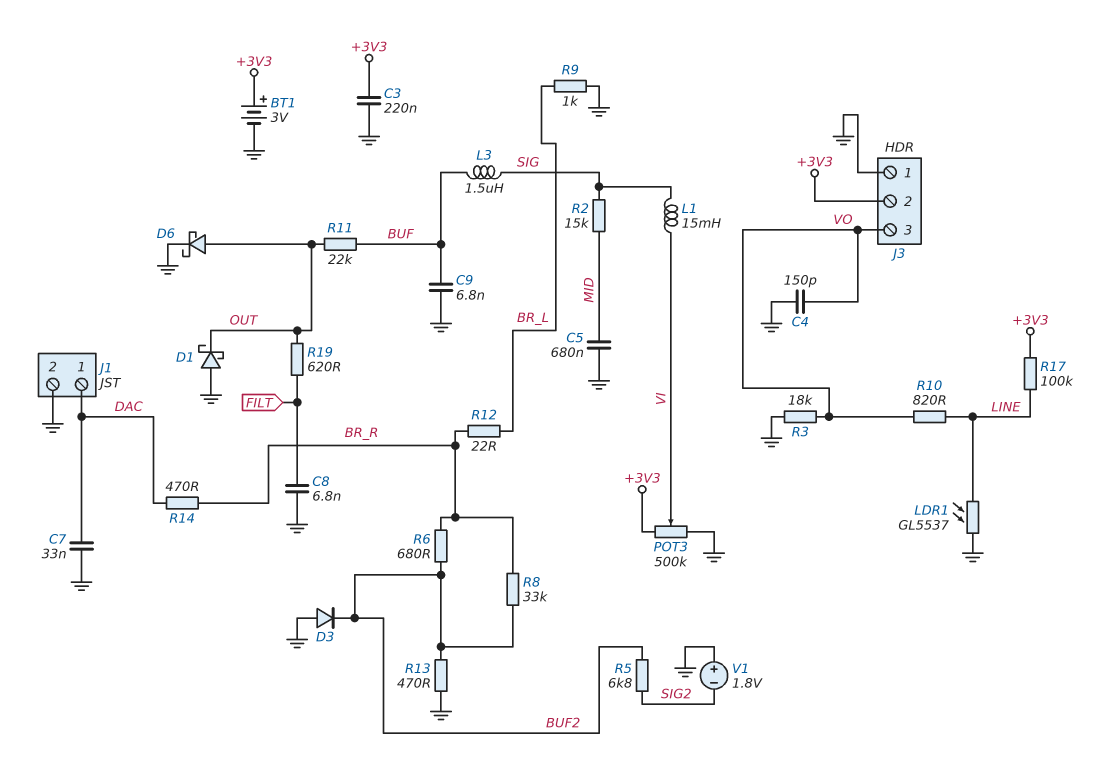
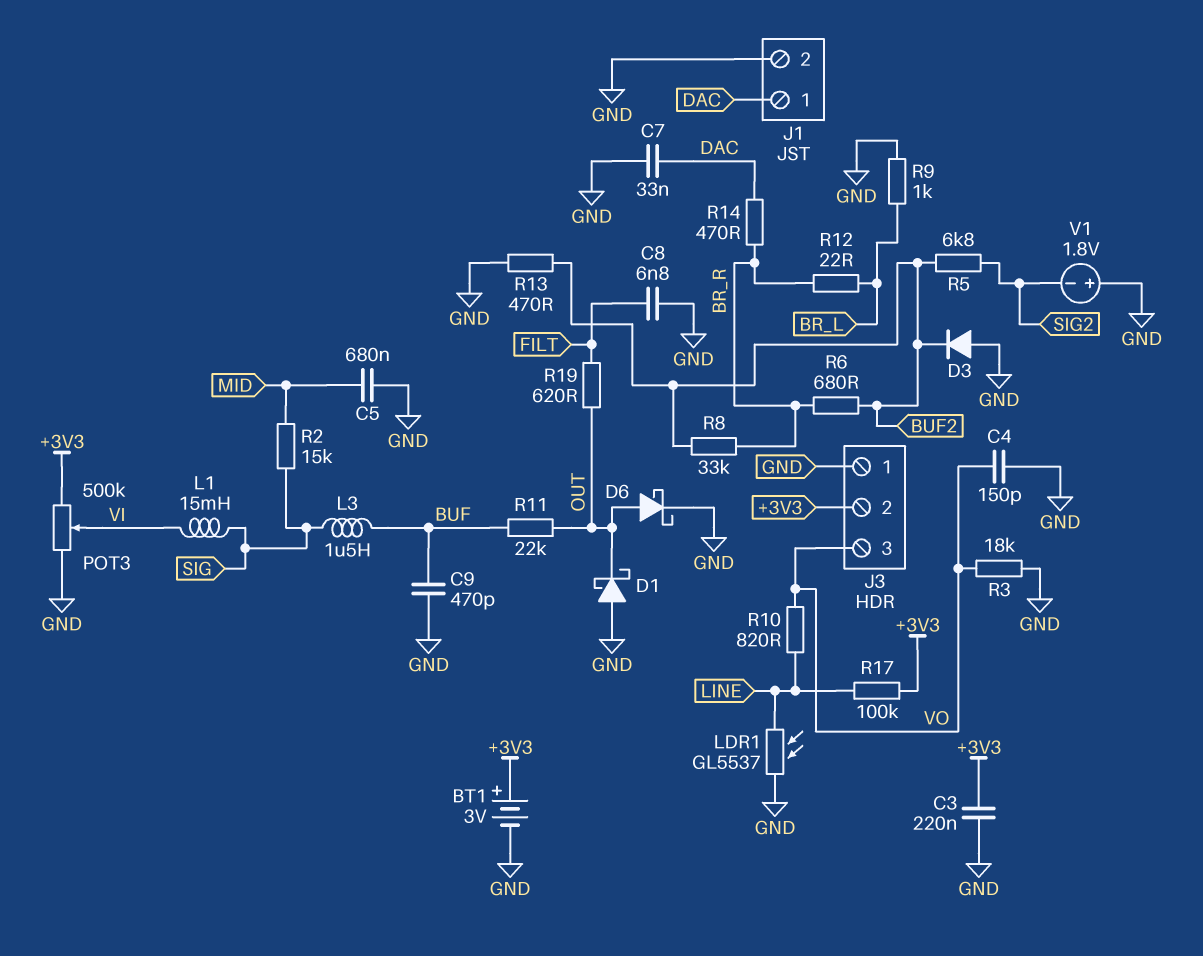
C9: 6.8nF (BUF, GND) -> 470pF (BUF, GND)

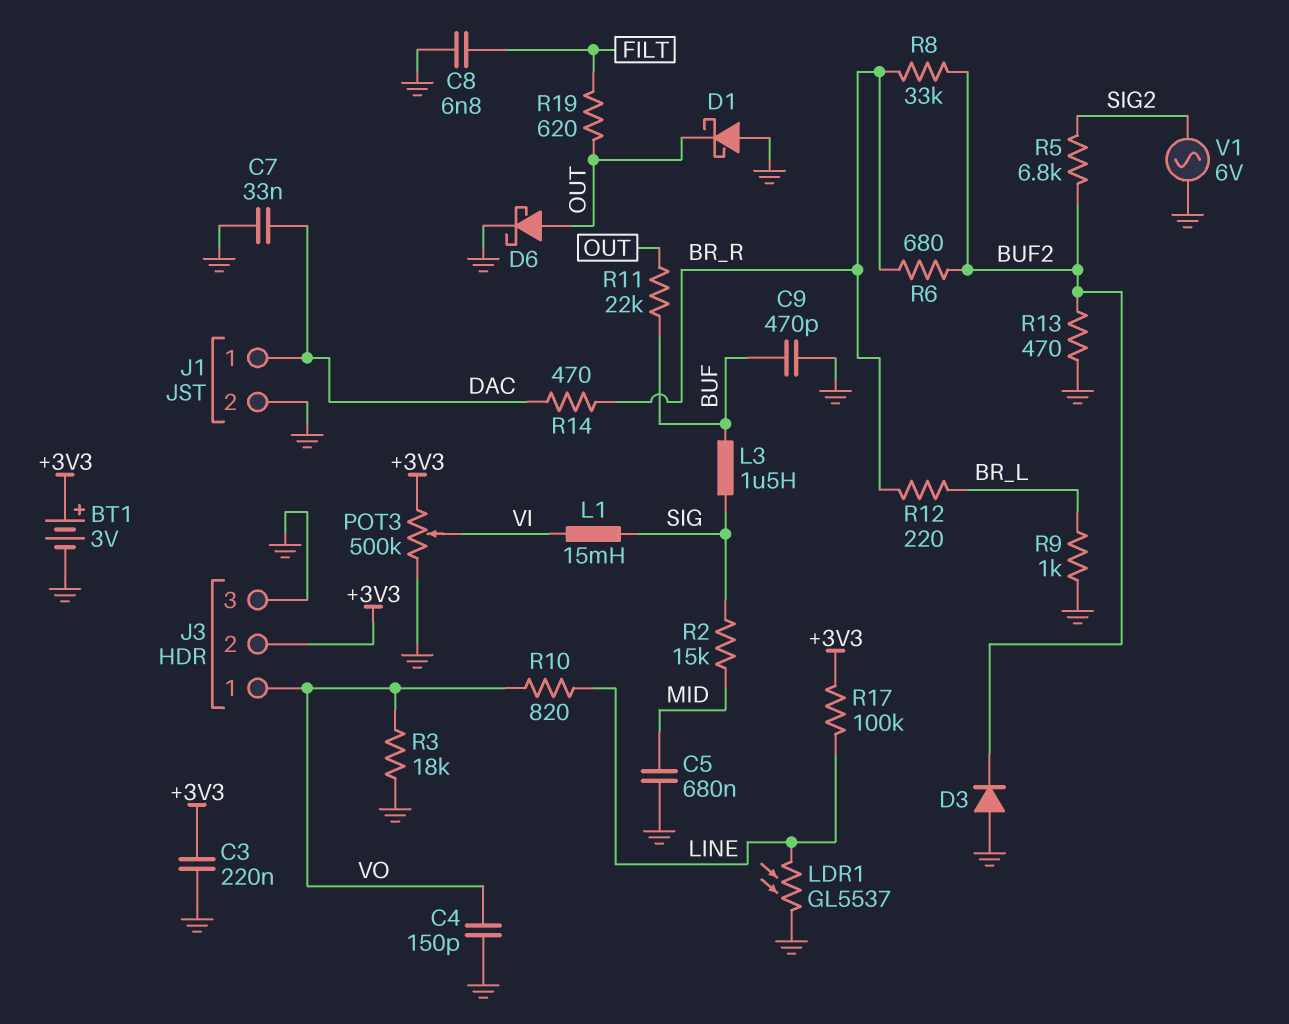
J3 pin 1: GND -> VO
J3 pin 3: VO -> GND
R12: 22 (BR_L, BR_R) -> 220 (BR_L, BR_R)
V1: 1.8V (plus GND, minus SIG2) -> AC 6V (GND, SIG2)

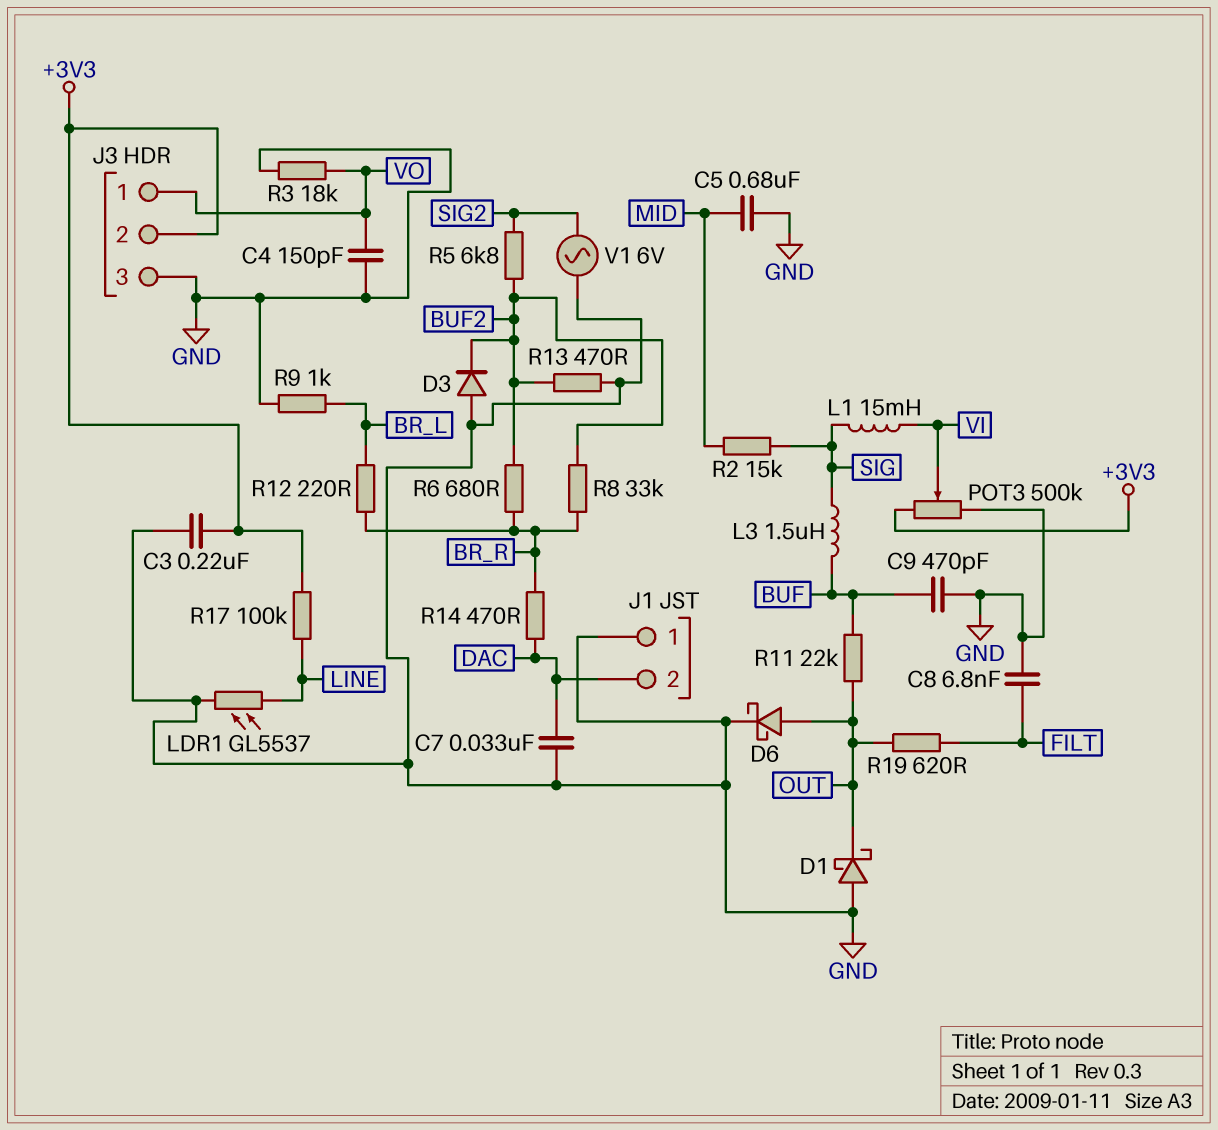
BT1: 3V (plus +3V3, minus GND) -> none
J1 pin 1: DAC -> GND
J1 pin 2: GND -> DAC
R10: 820 (LINE, VO) -> none

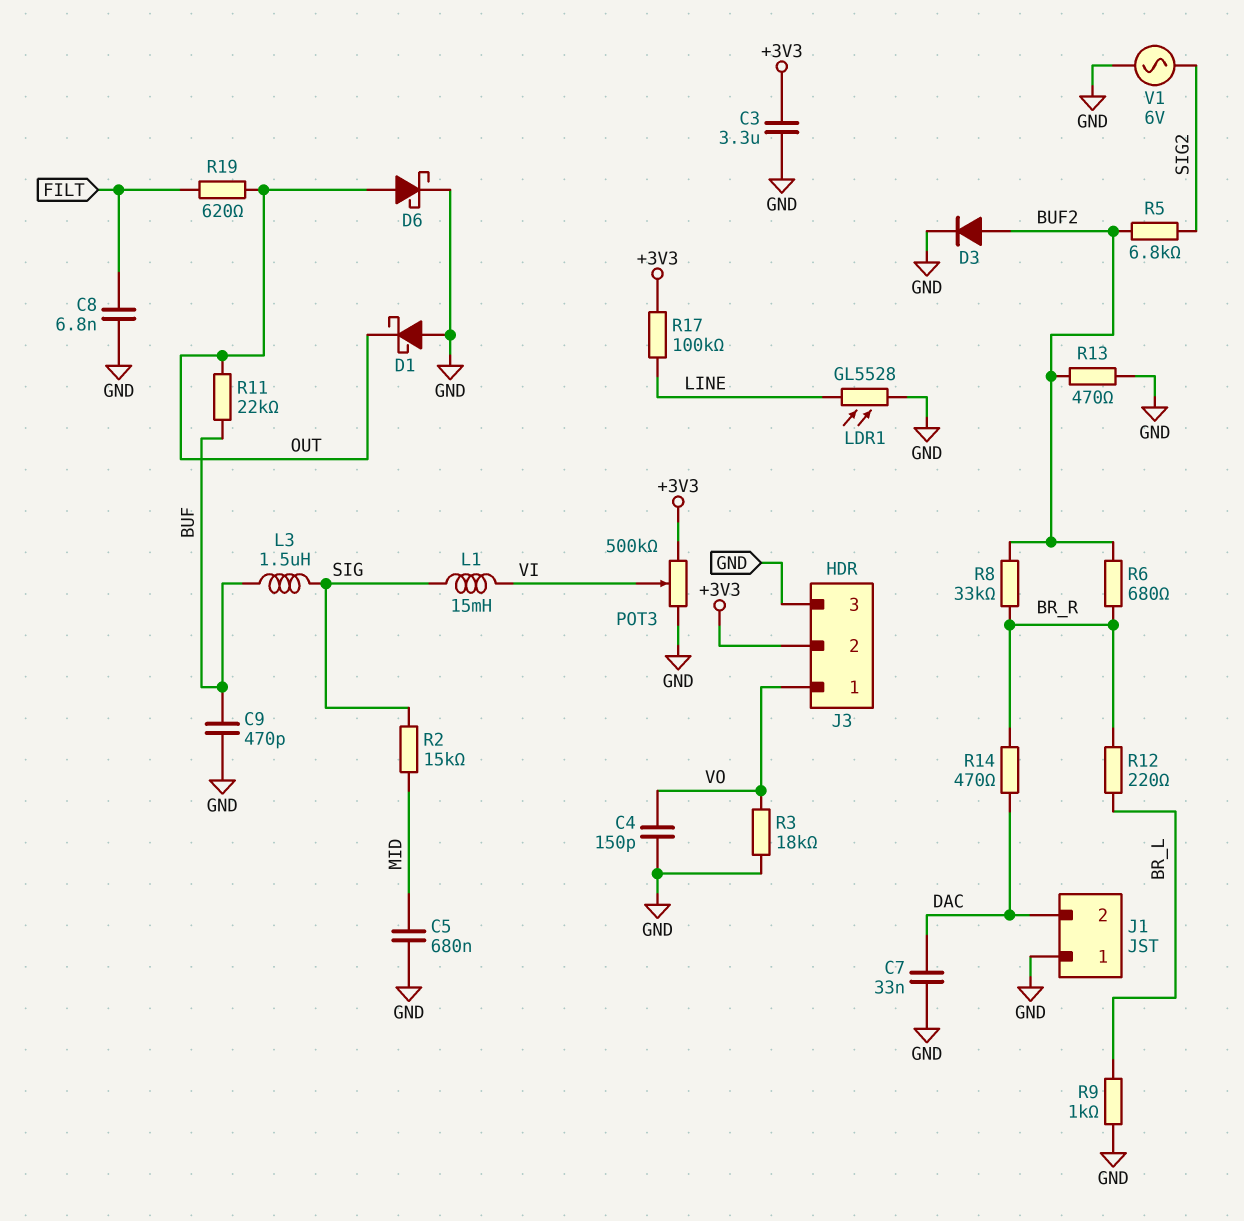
C3: 220nF (+3V3, GND) -> 3.3uF (+3V3, GND)
D3: diode (A GND, K BUF2) -> diode (A BUF2, K GND)
LDR1: GL5537 (GND, LINE) -> GL5528 (GND, LINE)

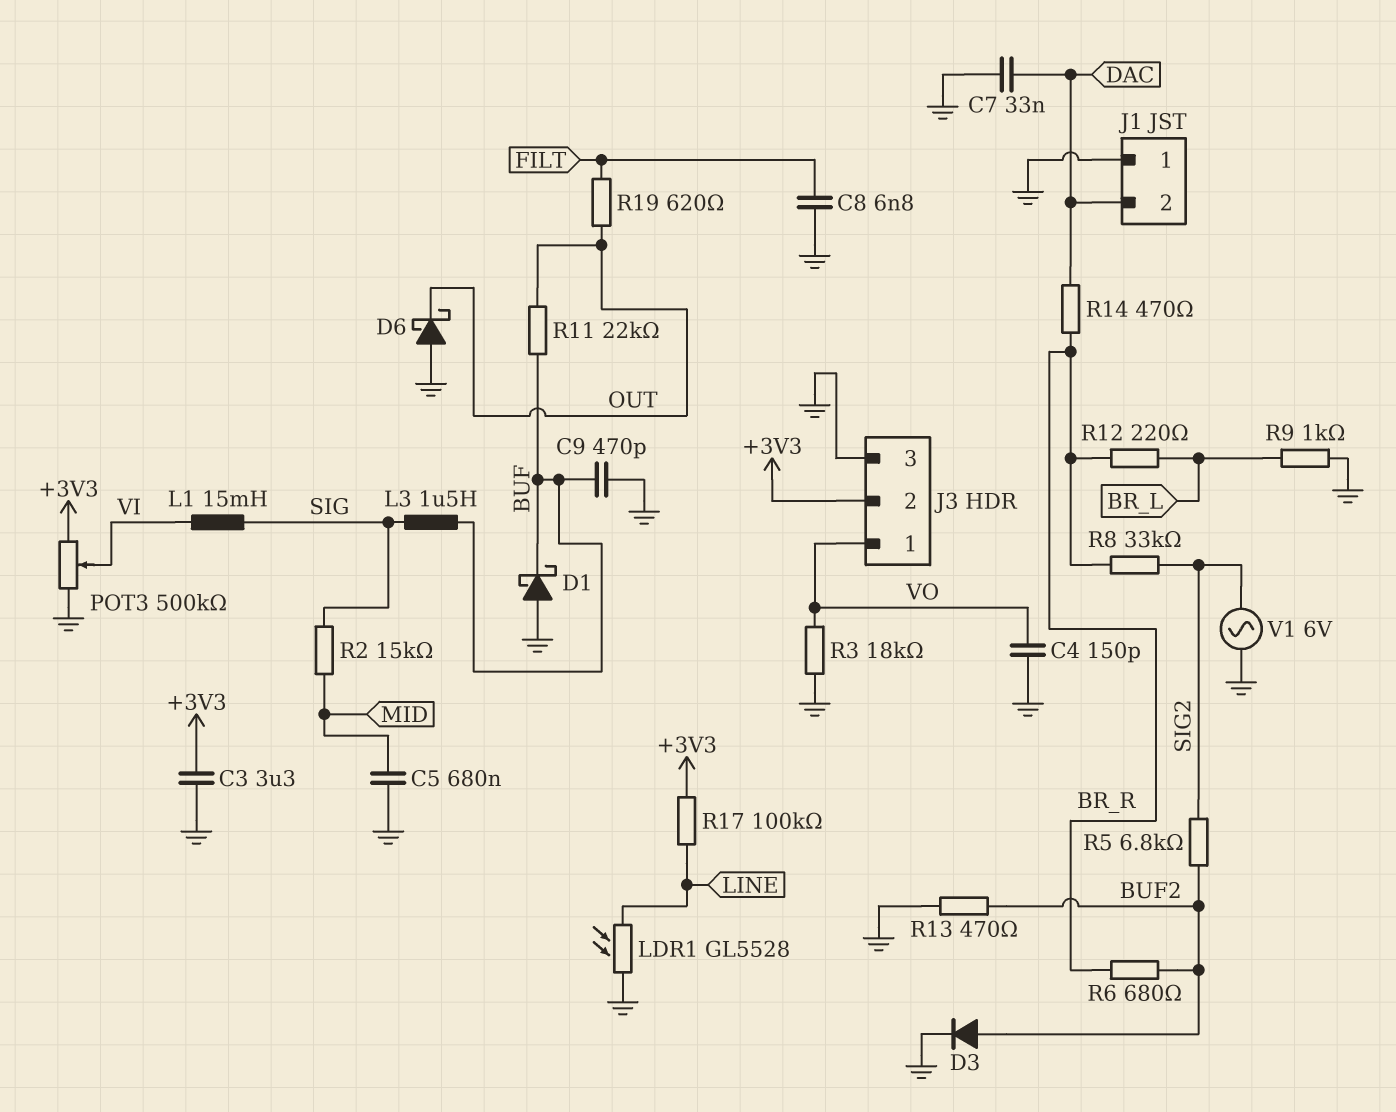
D1: schottky (A GND, K OUT) -> schottky (A GND, K BUF)
D6: schottky (A OUT, K GND) -> schottky (A GND, K OUT)
R8: 33k (BR_R, BUF2) -> 33k (BR_R, SIG2)

